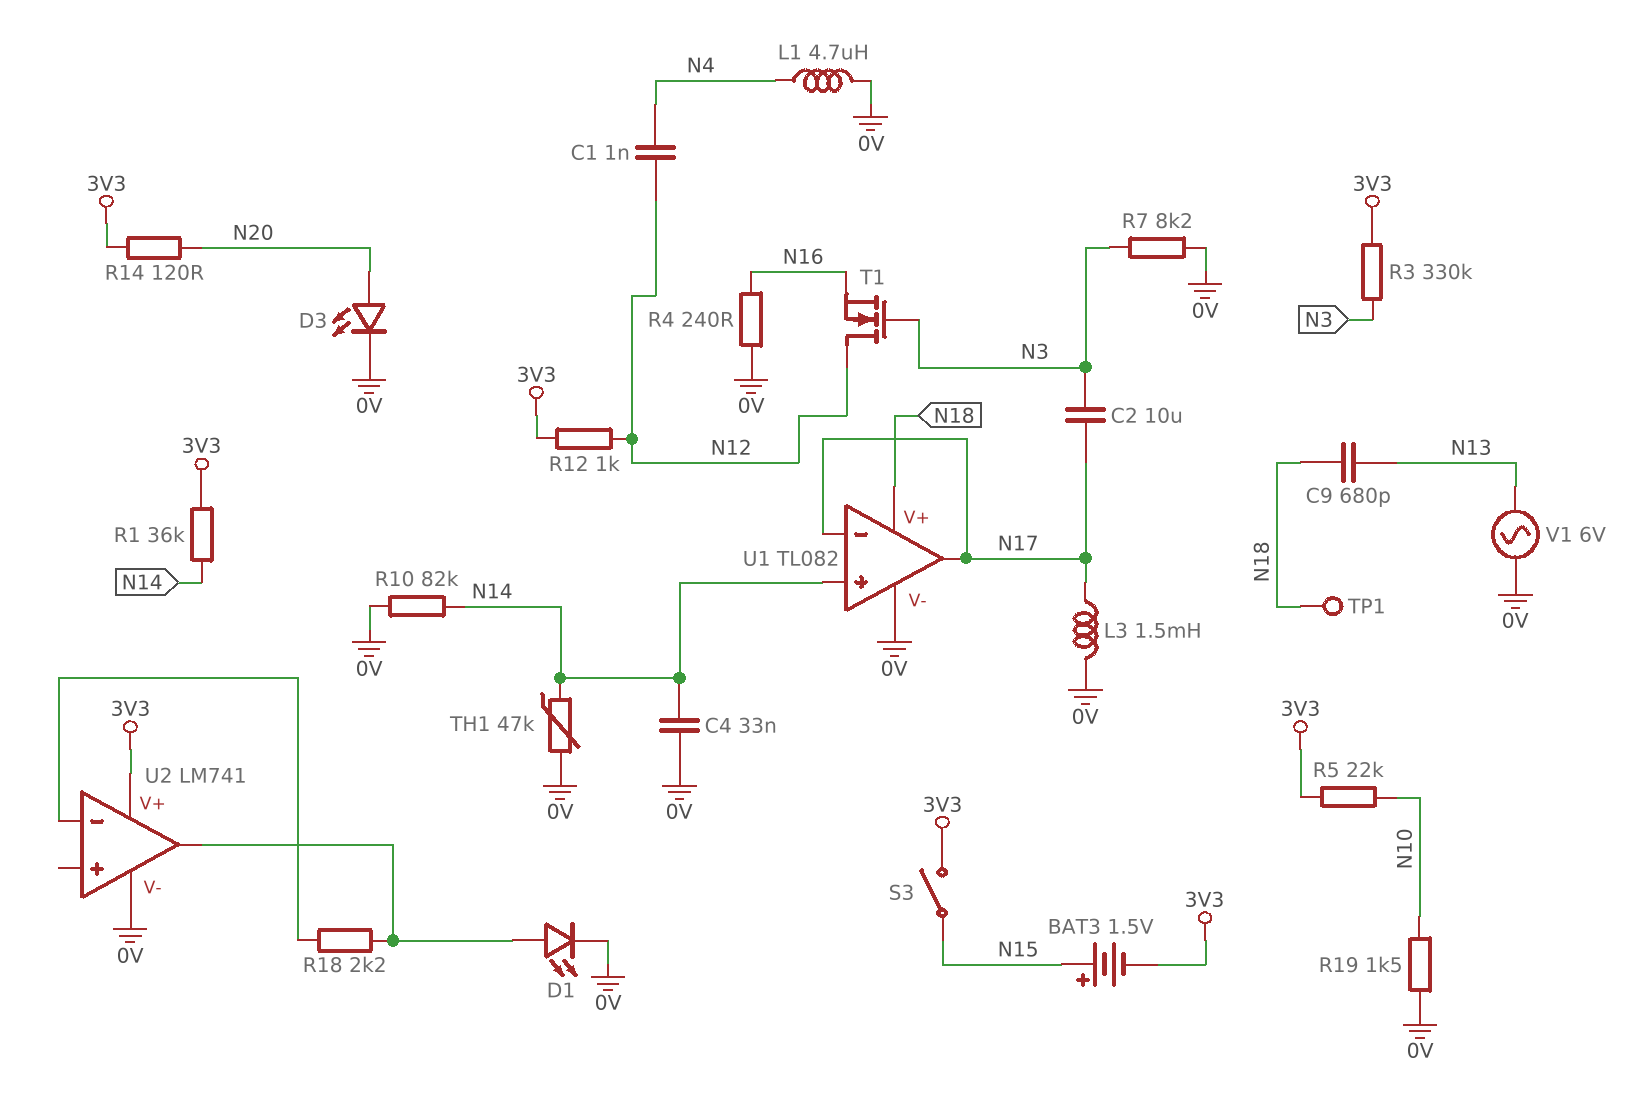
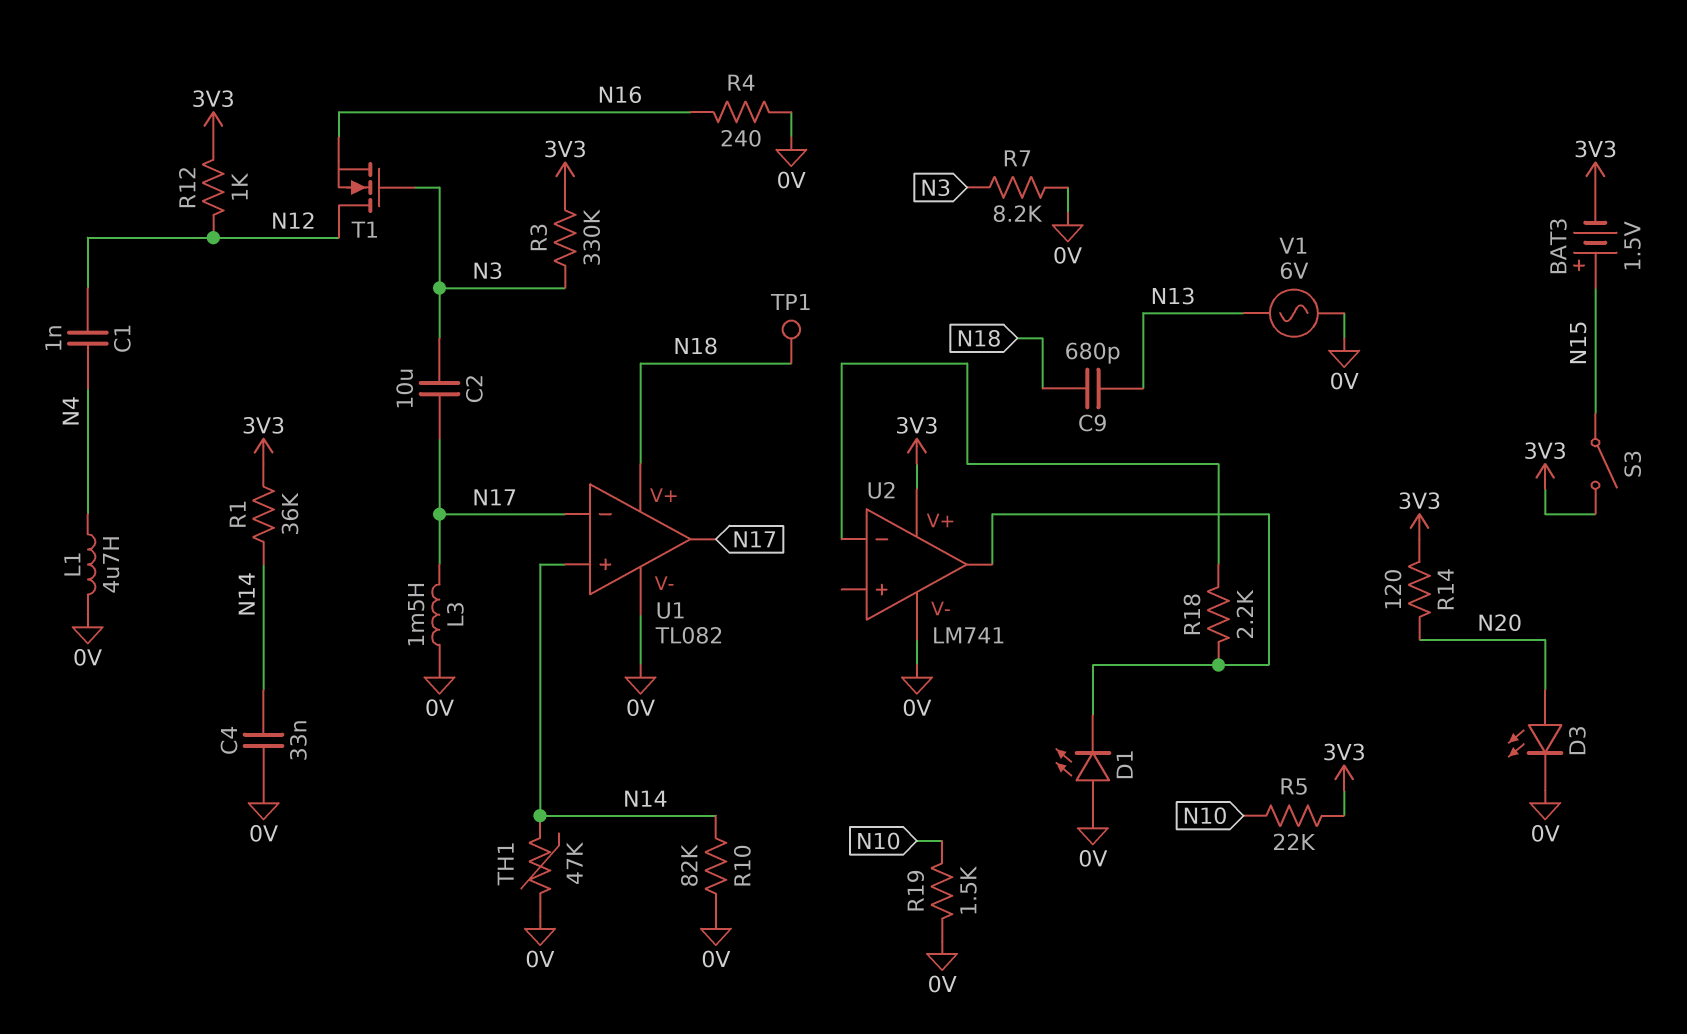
D1: LED (A U2/out, K 0V) -> LED (A 0V, K U2/out)

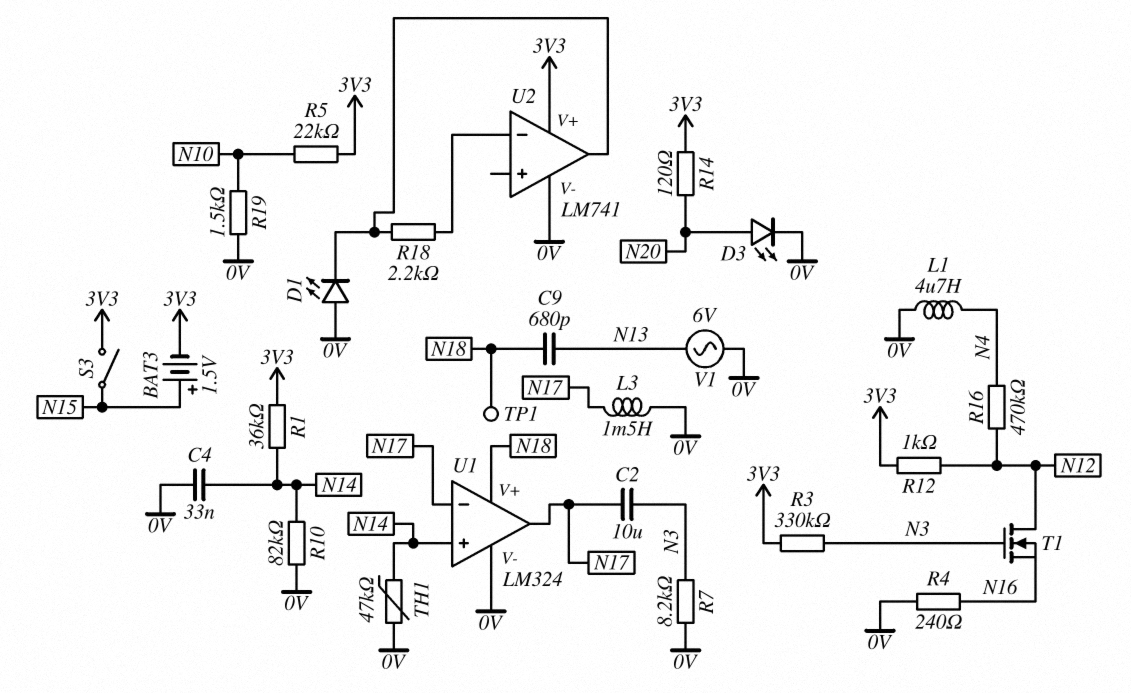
C1: 1nF (N4, N12) -> none
R16: none -> 470k (N4, N12)
U1: TL082 -> LM324

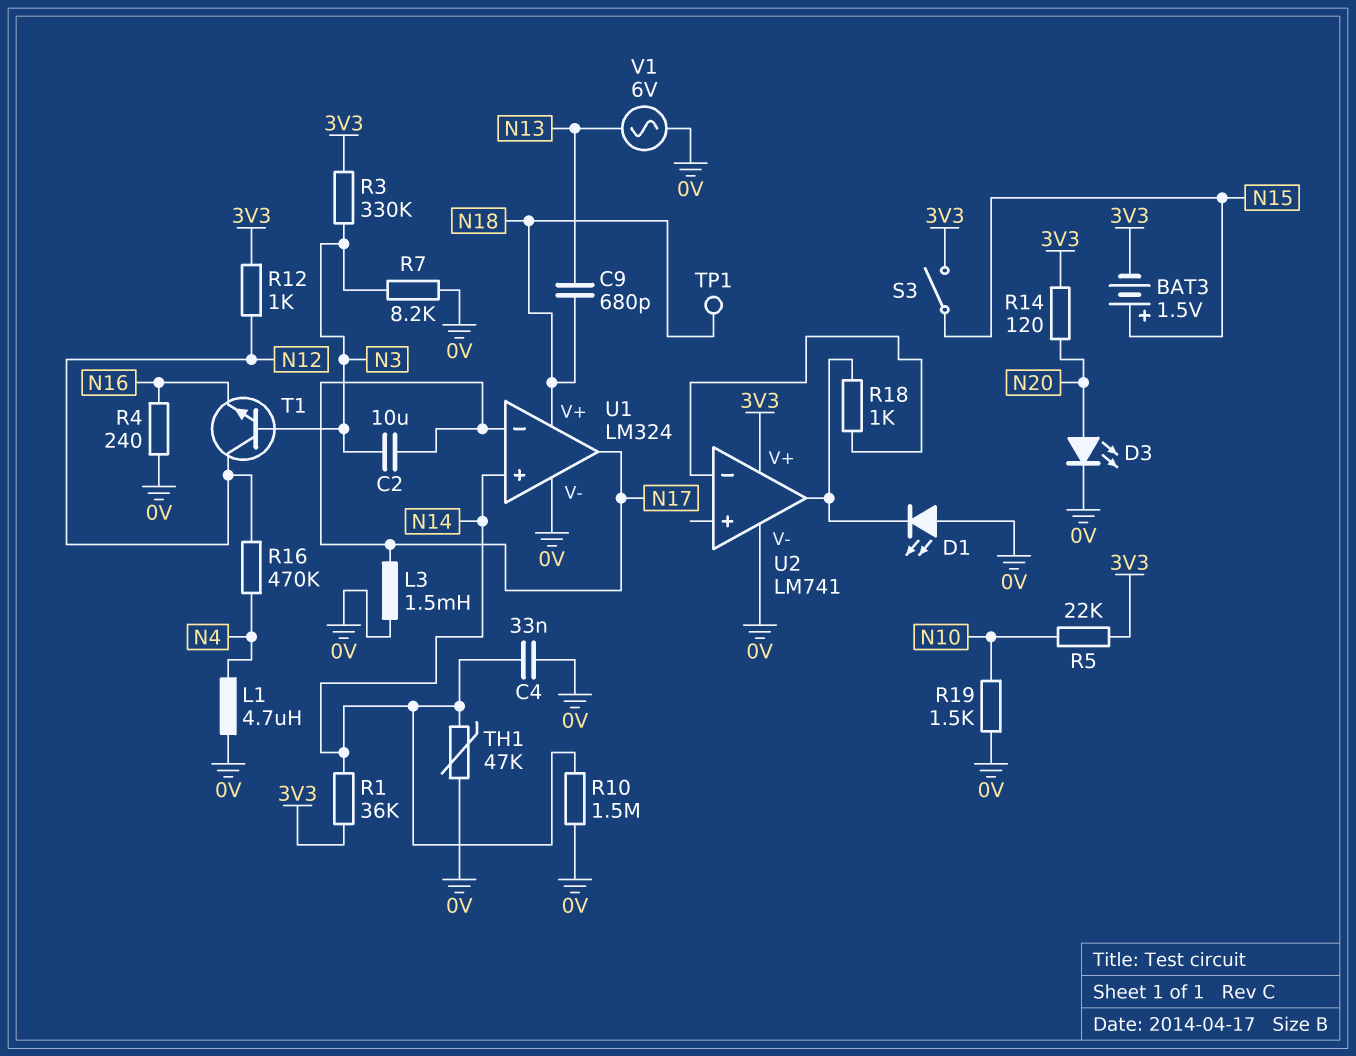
R10: 82k (0V, N14) -> 1.5M (0V, N14)
R18: 2.2k (U2/in-, U2/out) -> 1k (U2/in-, U2/out)
T1: NMOS (G N3, D N12, S N16) -> NPN (B N3, C N12, E N16)

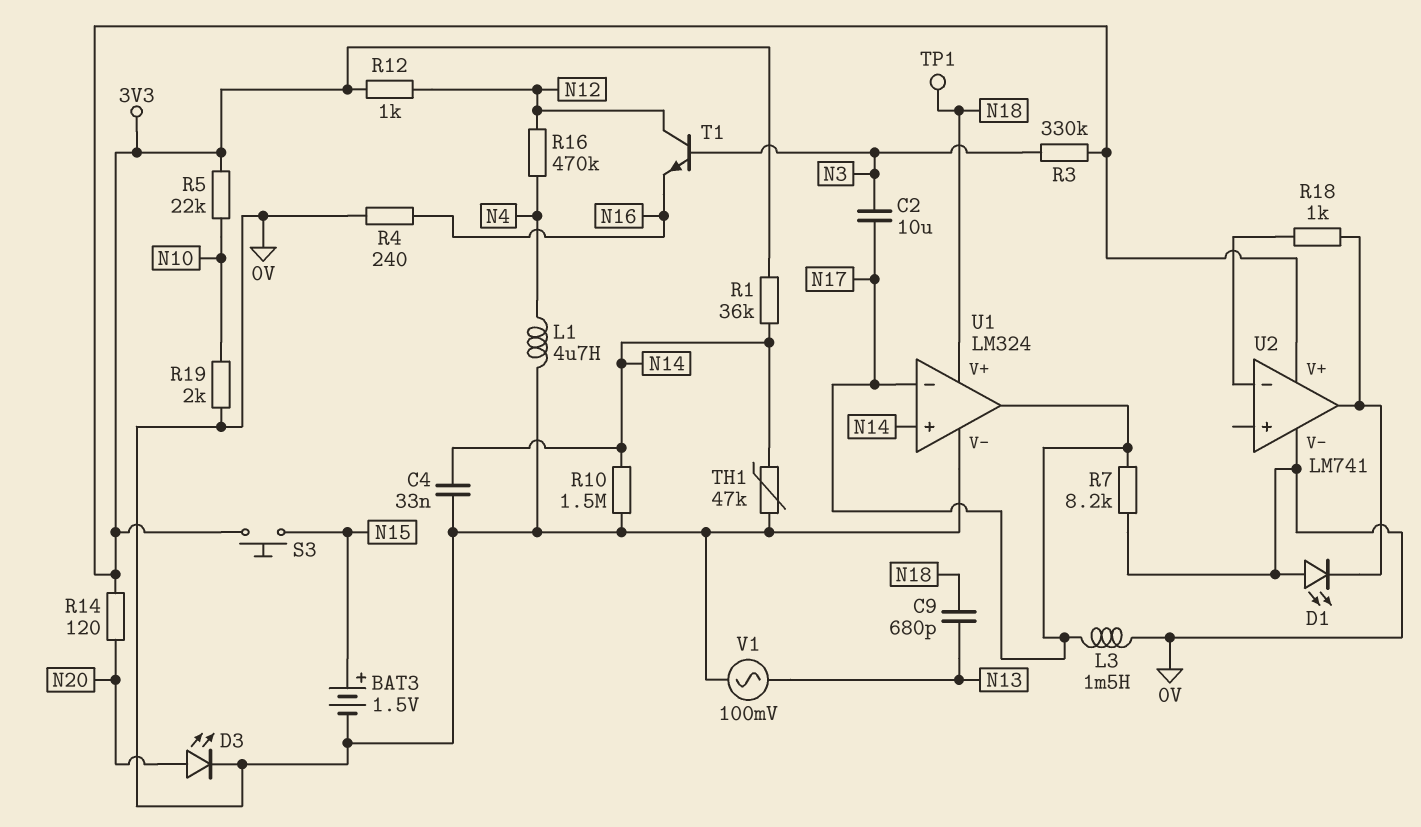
BAT3: 1.5V (plus N15, minus 3V3) -> 1.5V (plus N15, minus 0V)
R7: 8.2k (0V, N3) -> 8.2k (0V, N17)
R19: 1.5k (0V, N10) -> 2k (0V, N10)
S3: switch (3V3, N15) -> button (3V3, N15)
V1: AC 6V (0V, N13) -> AC 100mV (0V, N13)

